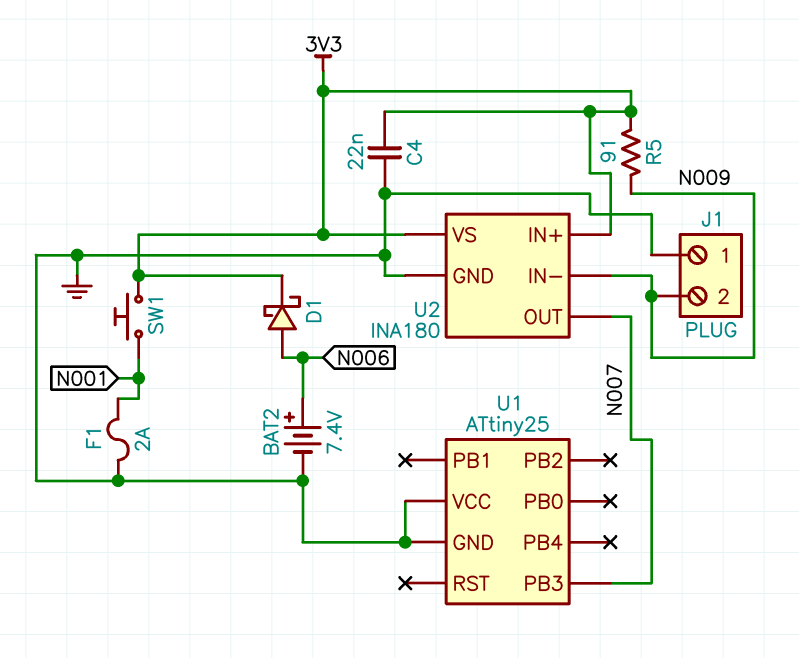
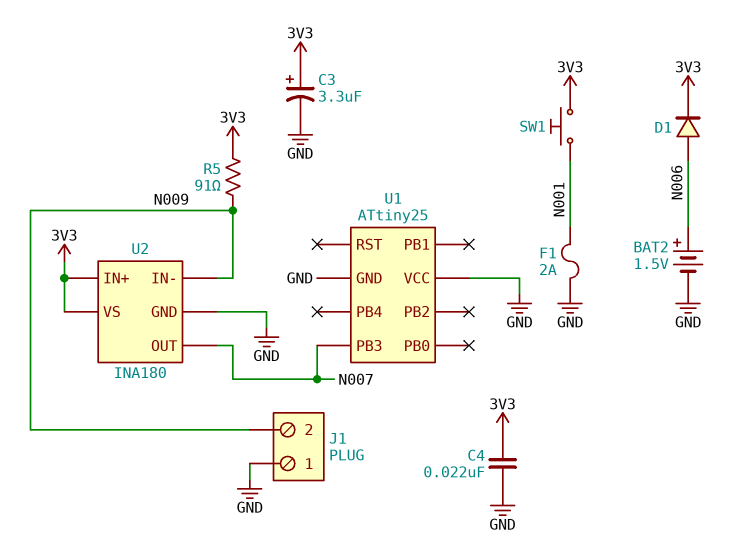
BAT2: 7.4V (plus N006, minus GND) -> 1.5V (plus N006, minus GND)
C3: none -> 3.3uF (plus 3V3, minus GND)
D1: schottky (A N006, K 3V3) -> diode (A N006, K 3V3)

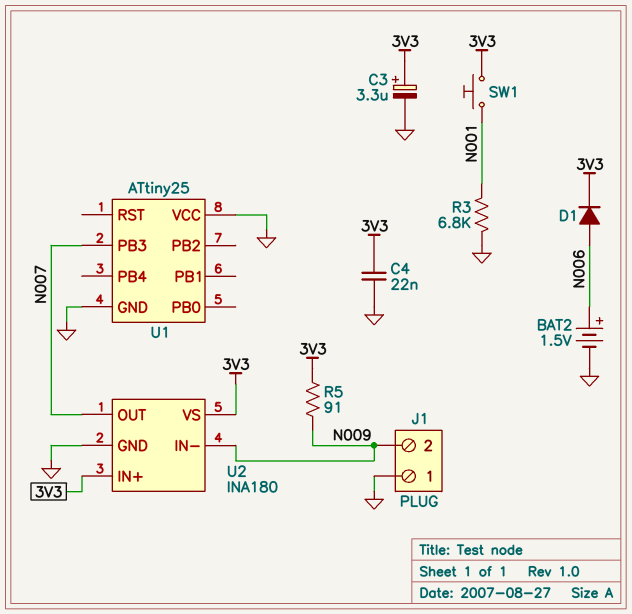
F1: 2A (GND, N001) -> none
R3: none -> 6.8k (GND, N001)

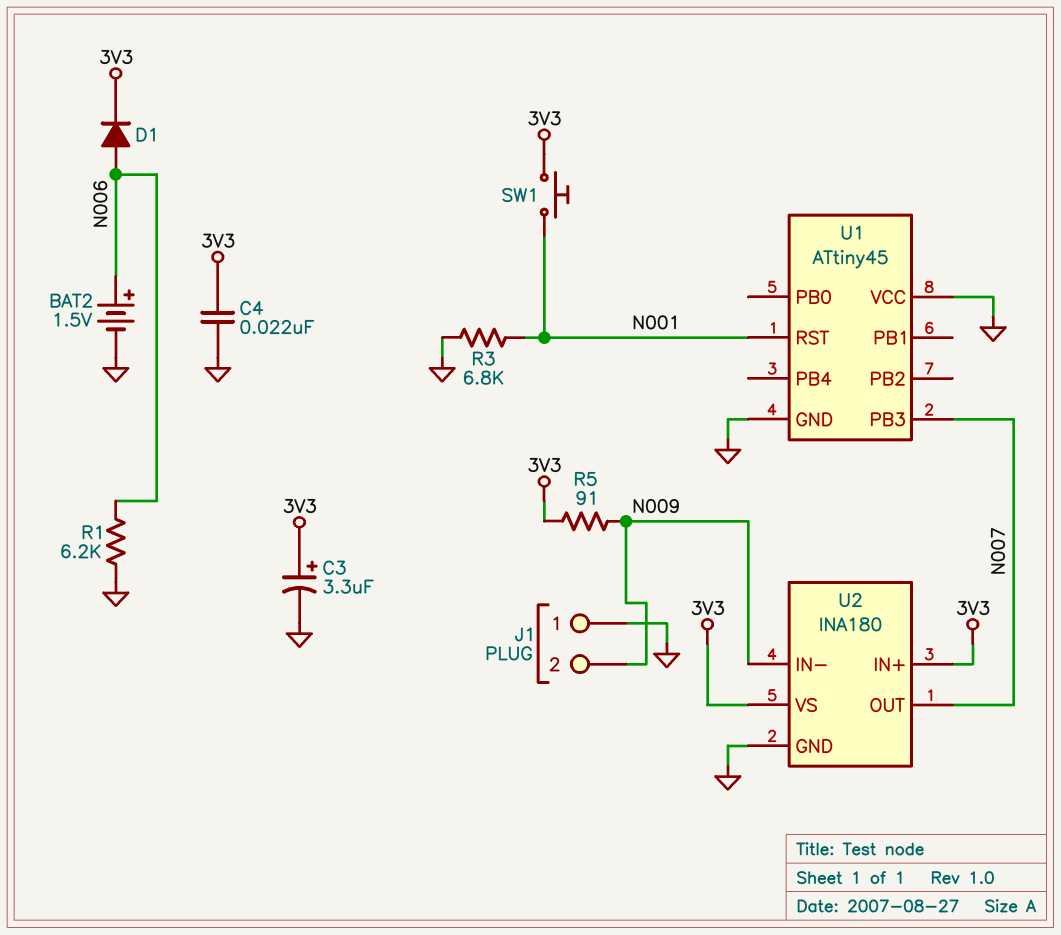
R1: none -> 6.2k (GND, N006)
U1: ATtiny25 -> ATtiny45
U1 pin RST: none -> N001

